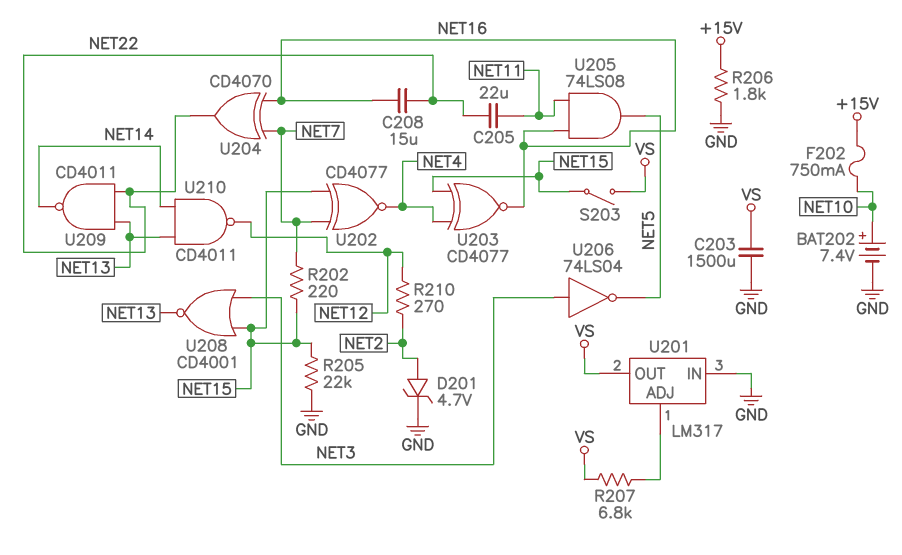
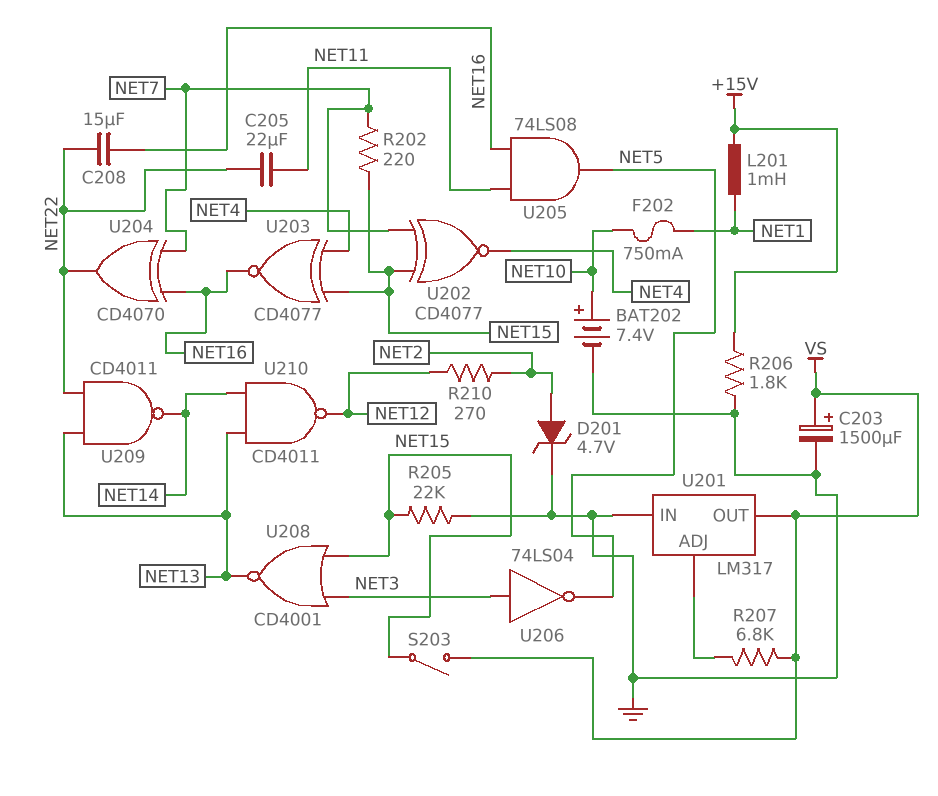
C203: 1500uF (GND, VS) -> 1500uF (plus VS, minus GND)
F202: 750mA (+15V, NET10) -> 750mA (NET1, NET10)
L201: none -> 1mH (+15V, NET1)

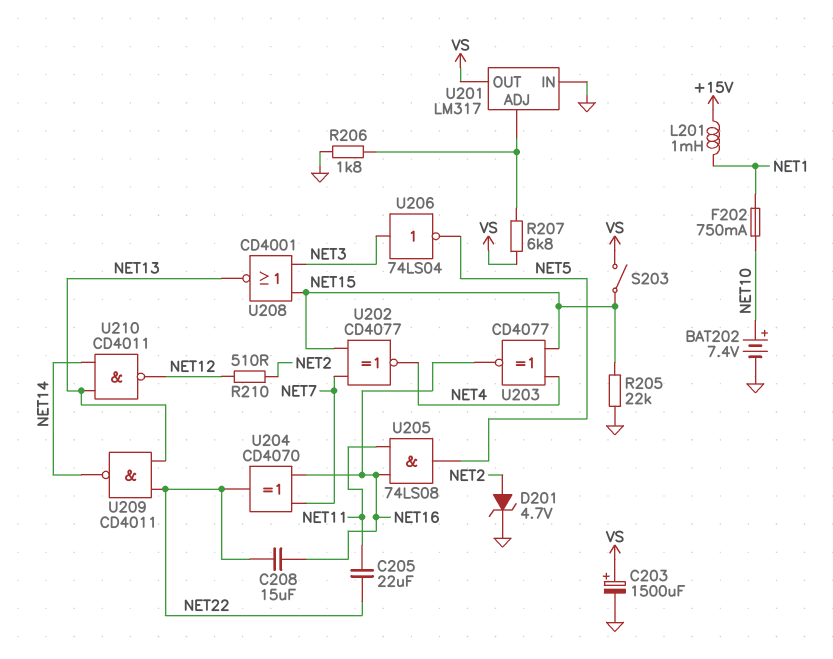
R202: 220 (NET7, NET15) -> none
R206: 1.8k (+15V, GND) -> 1.8k (GND, U201/ADJ)
R210: 270 (NET2, NET12) -> 510 (NET2, NET12)

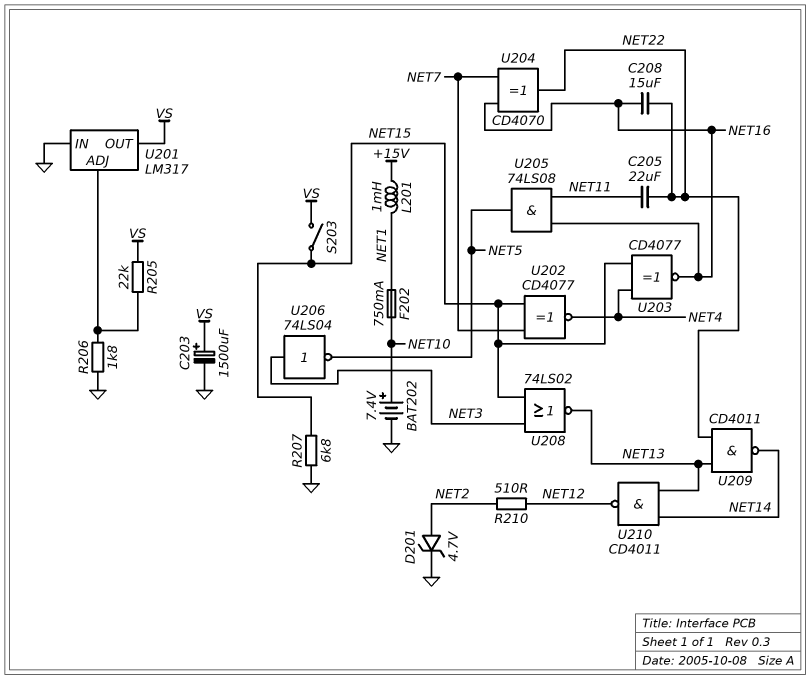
R205: 22k (GND, NET15) -> 22k (U201/ADJ, VS)
R207: 6.8k (U201/ADJ, VS) -> 6.8k (GND, NET15)
U208: NOR CD4001 (in NET3, in NET15, out NET13) -> NOR 74LS02 (in NET3, in NET15, out NET13)

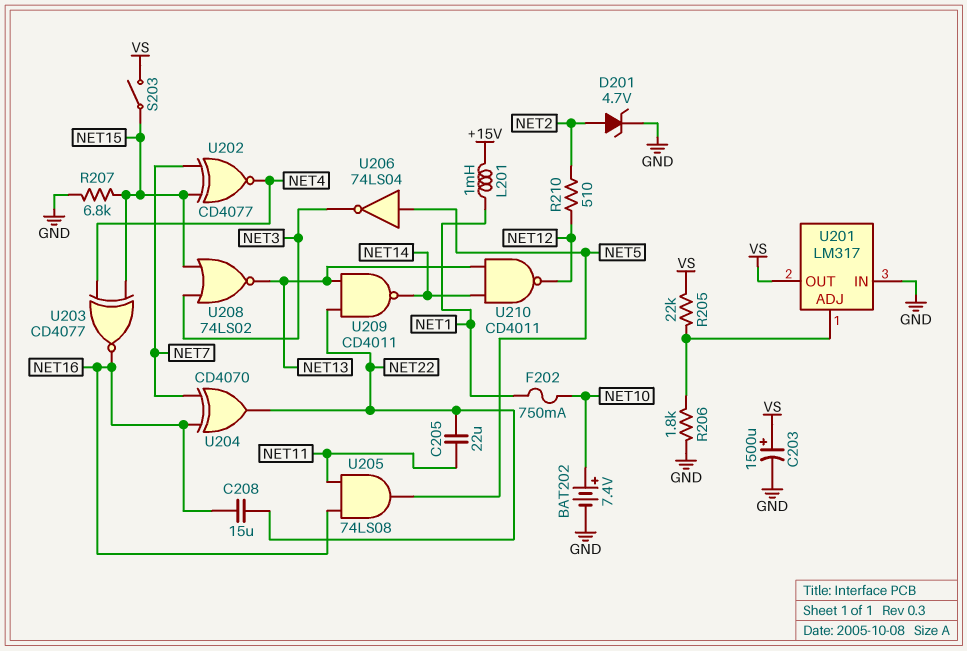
U206: NOT 74LS04 (in NET3, out NET5) -> NOT 74LS04 (in NET5, out NET3)

